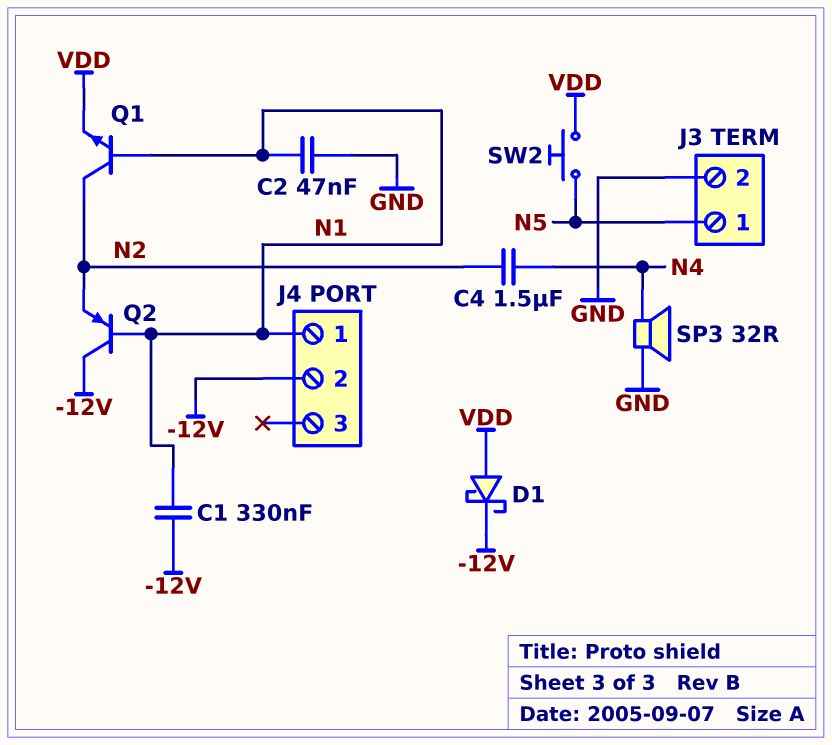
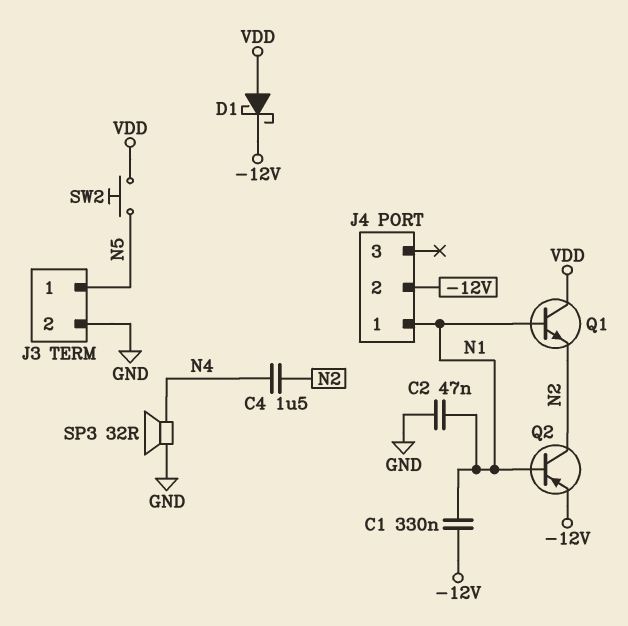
Q1: NPN (B N1, C N2, E VDD) -> NPN (B N1, C VDD, E N2)
Q2: PNP (B N1, C -12V, E N2) -> PNP (B N1, C N2, E -12V)

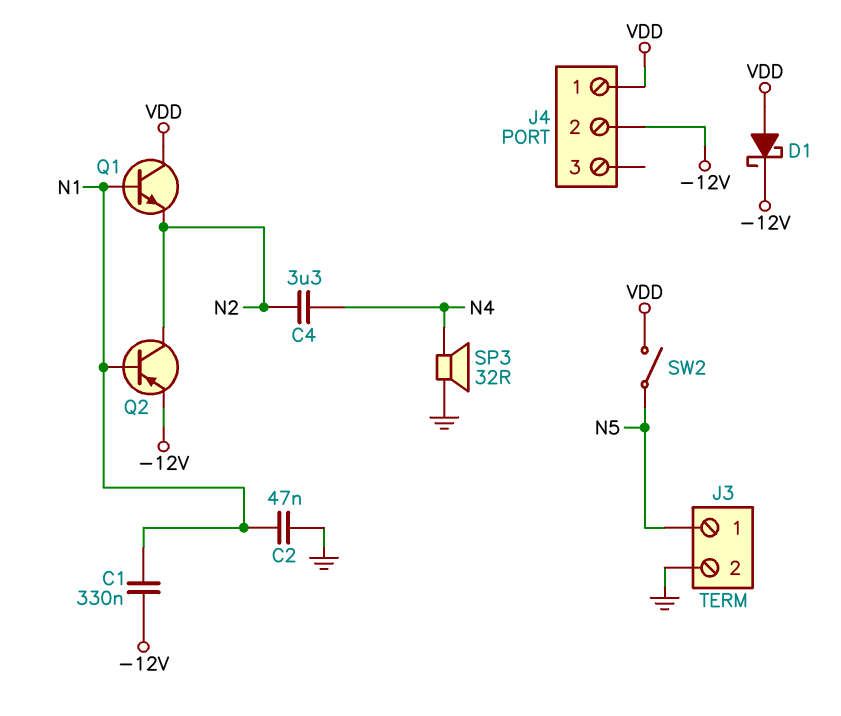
C4: 1.5uF (N2, N4) -> 3.3uF (N2, N4)
J4 pin 1: N1 -> VDD
SW2: button (N5, VDD) -> switch (N5, VDD)

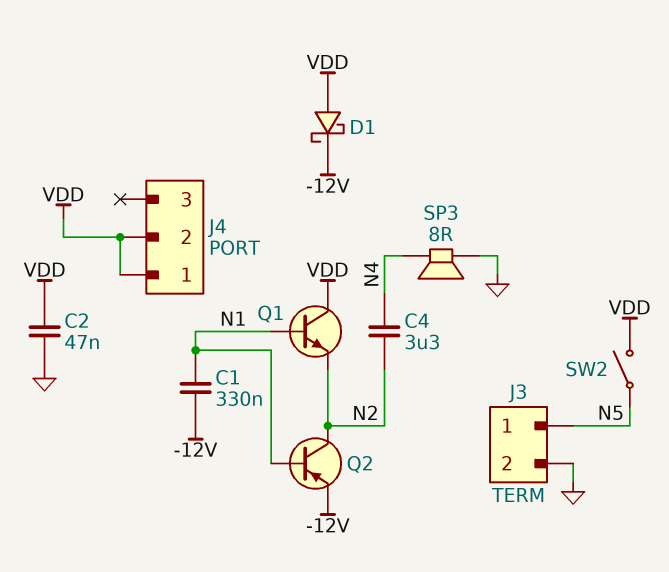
C2: 47nF (GND, N1) -> 47nF (GND, VDD)
J4 pin 2: -12V -> VDD
SP3: speaker 32R (GND, N4) -> speaker 8R (GND, N4)

